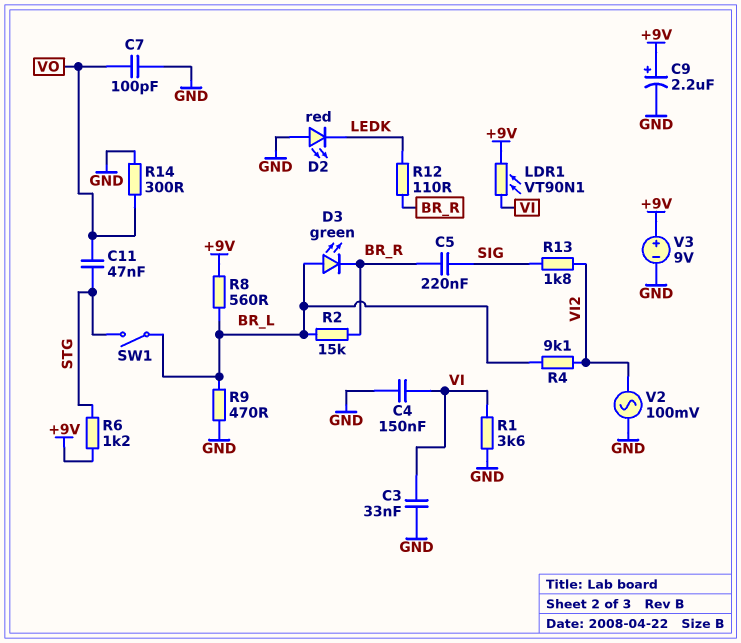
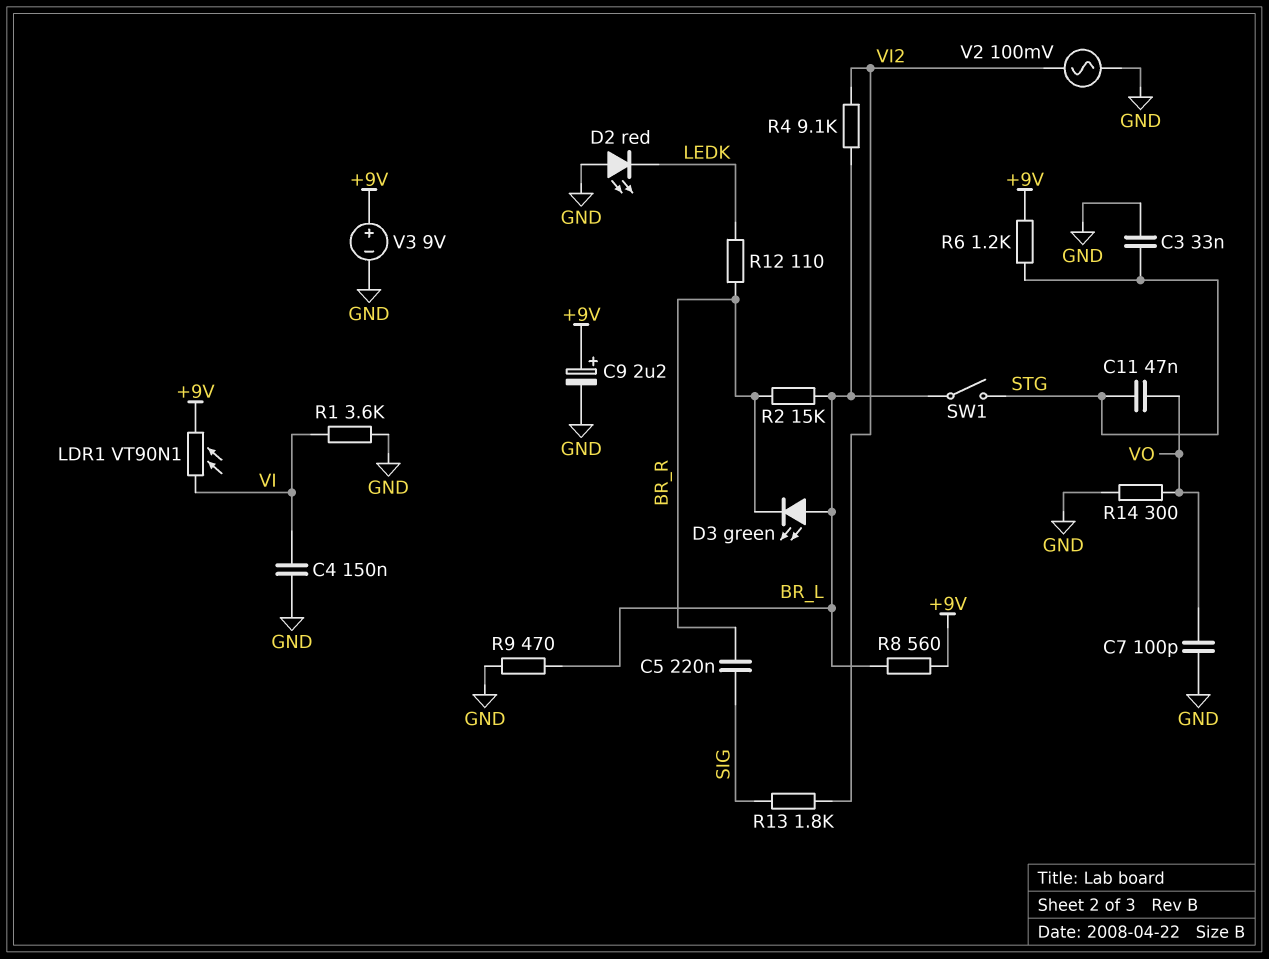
C3: 33nF (GND, VI) -> 33nF (GND, STG)

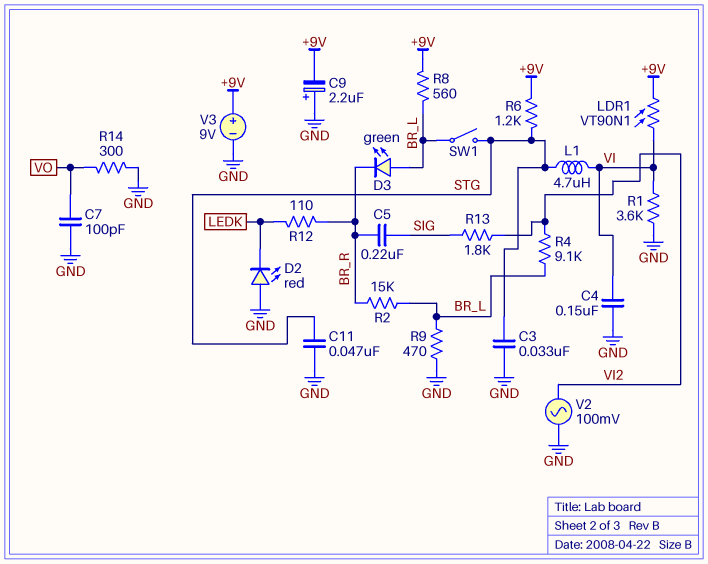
C9: 2.2uF (plus +9V, minus GND) -> 2.2uF (plus GND, minus +9V)
C11: 47nF (STG, VO) -> 47nF (GND, STG)
L1: none -> 4.7uH (STG, VI)

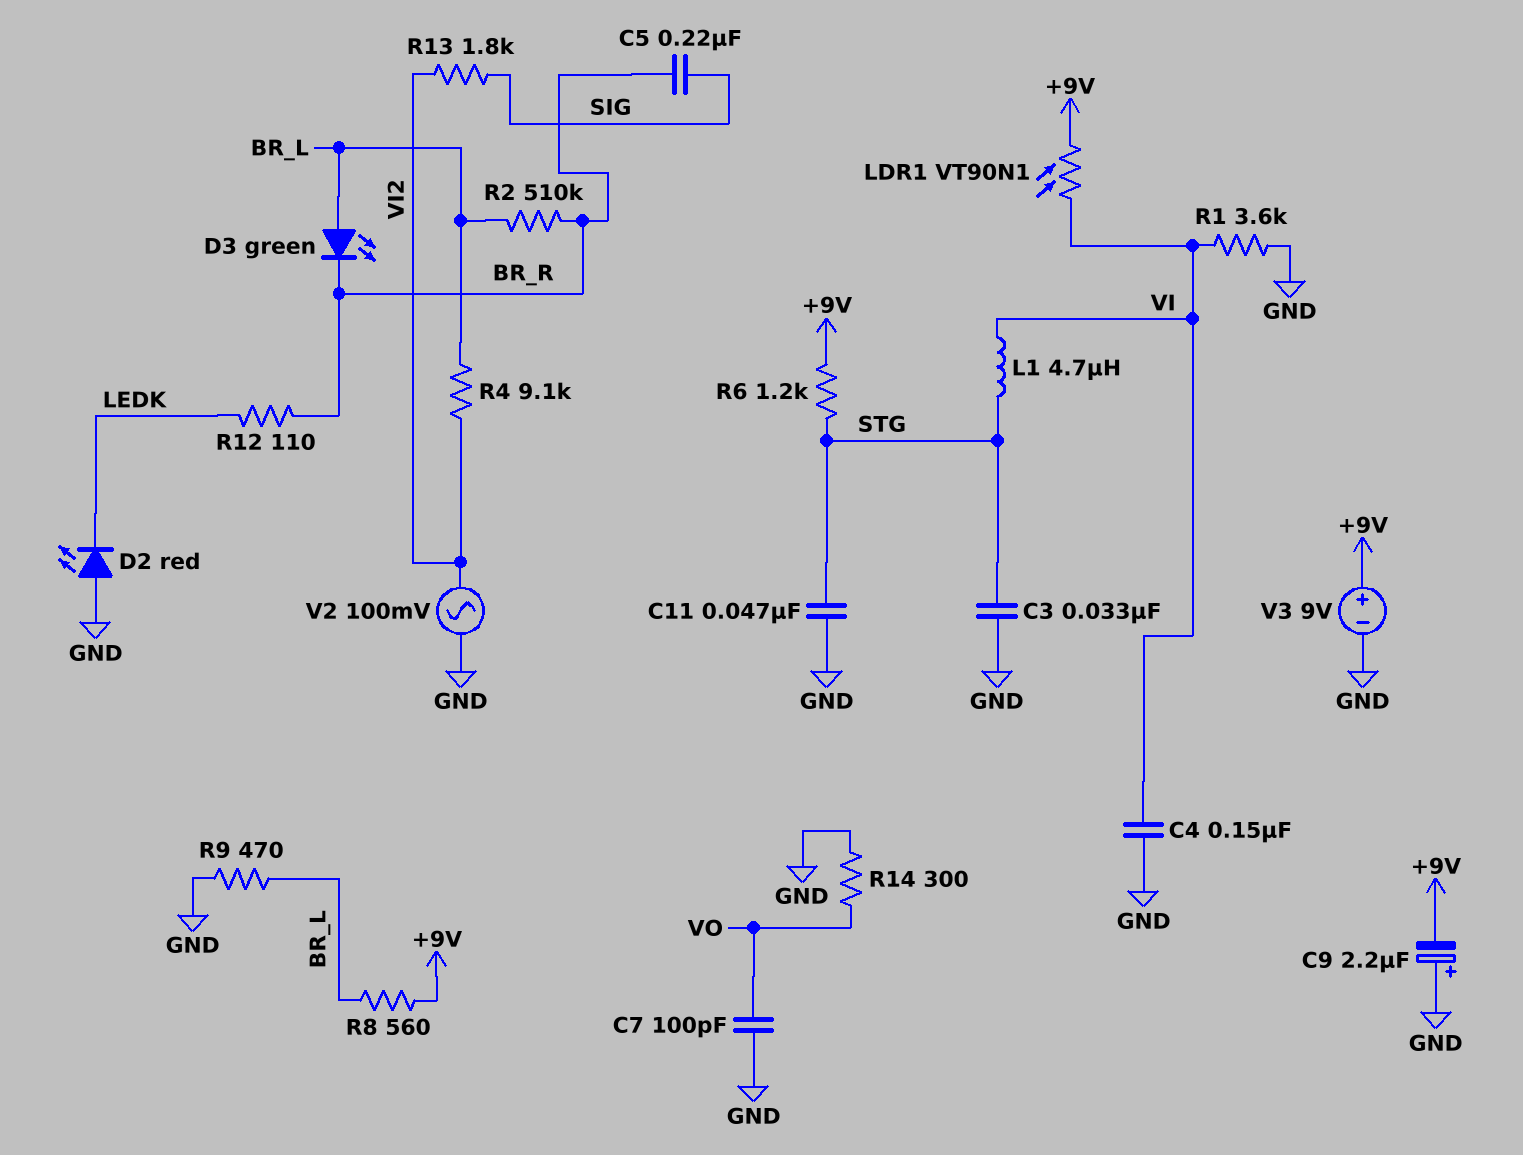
R2: 15k (BR_L, BR_R) -> 510k (BR_L, BR_R)
SW1: switch (BR_L, STG) -> none

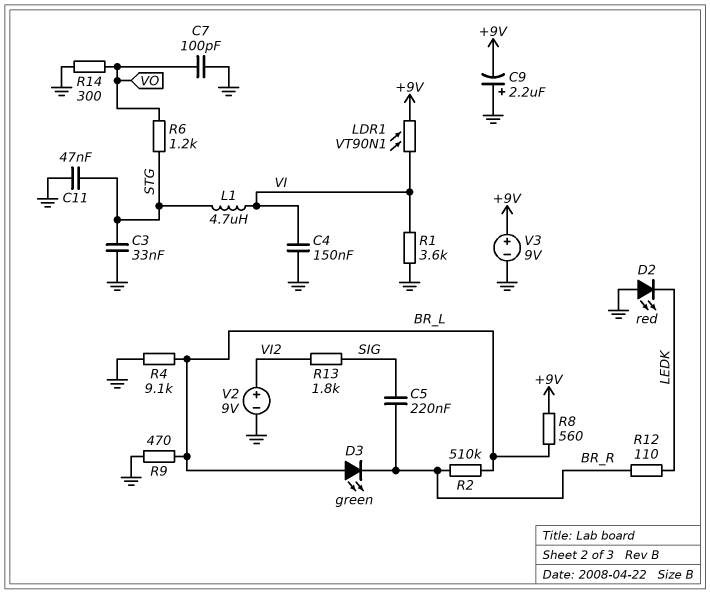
R4: 9.1k (BR_L, VI2) -> 9.1k (BR_L, GND)
R6: 1.2k (+9V, STG) -> 1.2k (STG, VO)
V2: AC 100mV (GND, VI2) -> 9V (plus VI2, minus GND)

